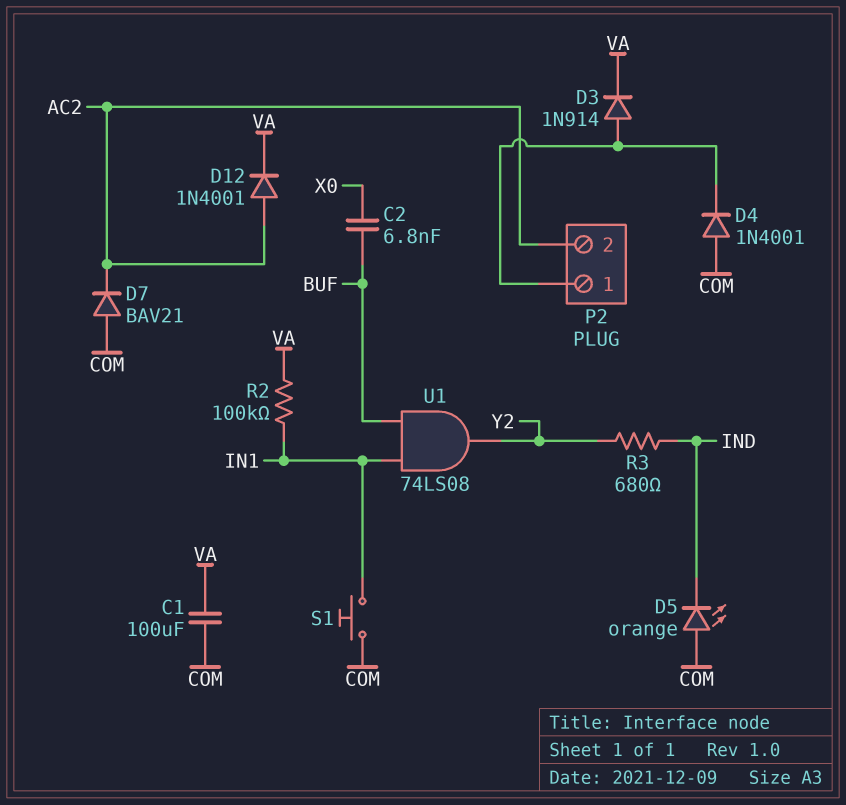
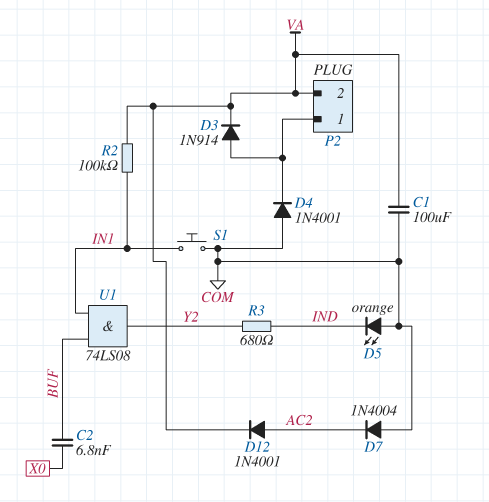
D7: diode BAV21 (A COM, K AC2) -> diode 1N4004 (A COM, K AC2)
P2 pin 2: AC2 -> VA

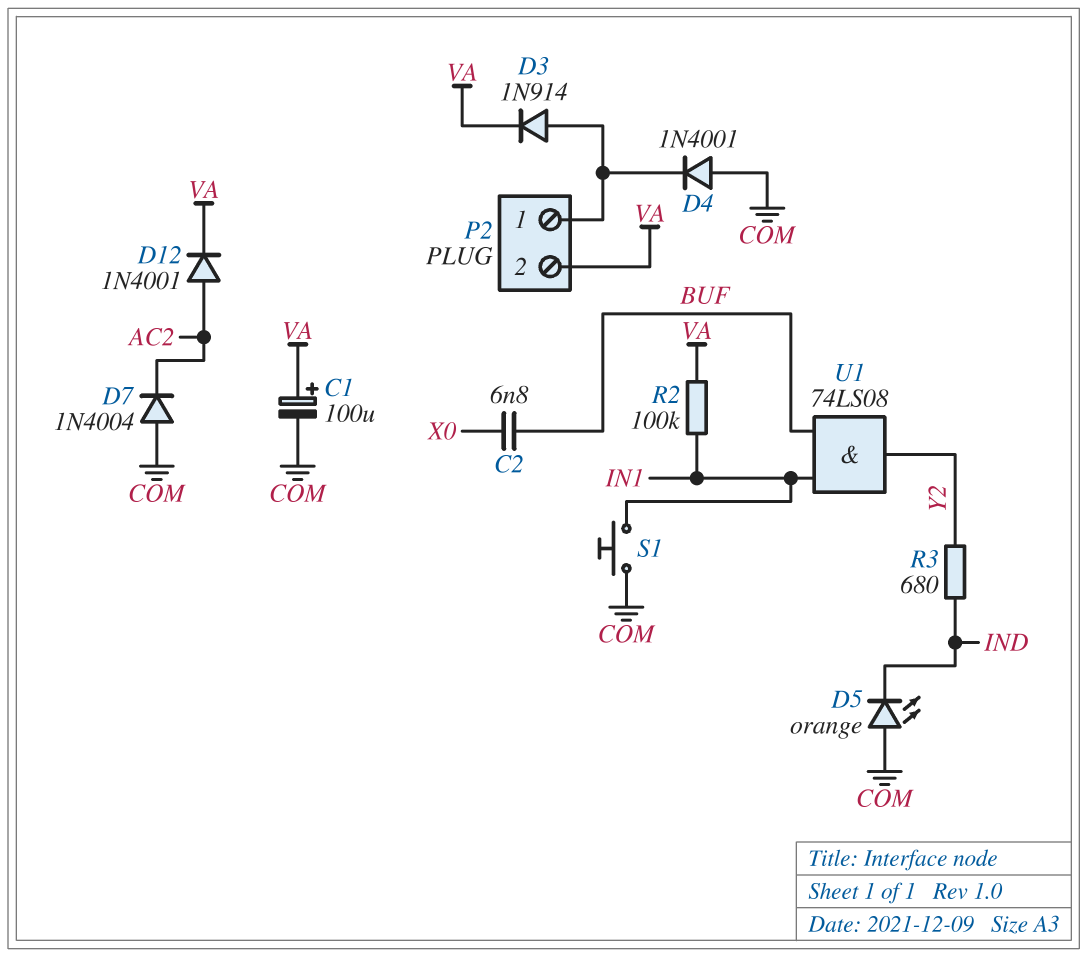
C1: 100uF (COM, VA) -> 100uF (plus VA, minus COM)

